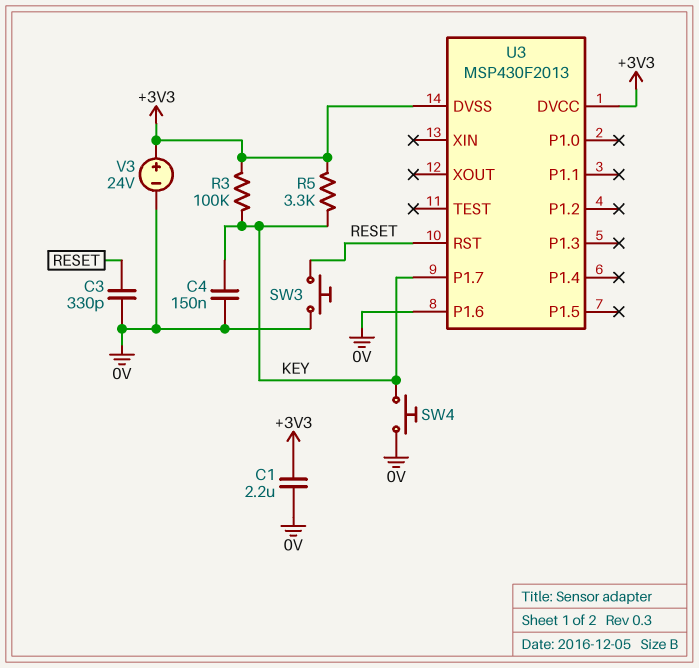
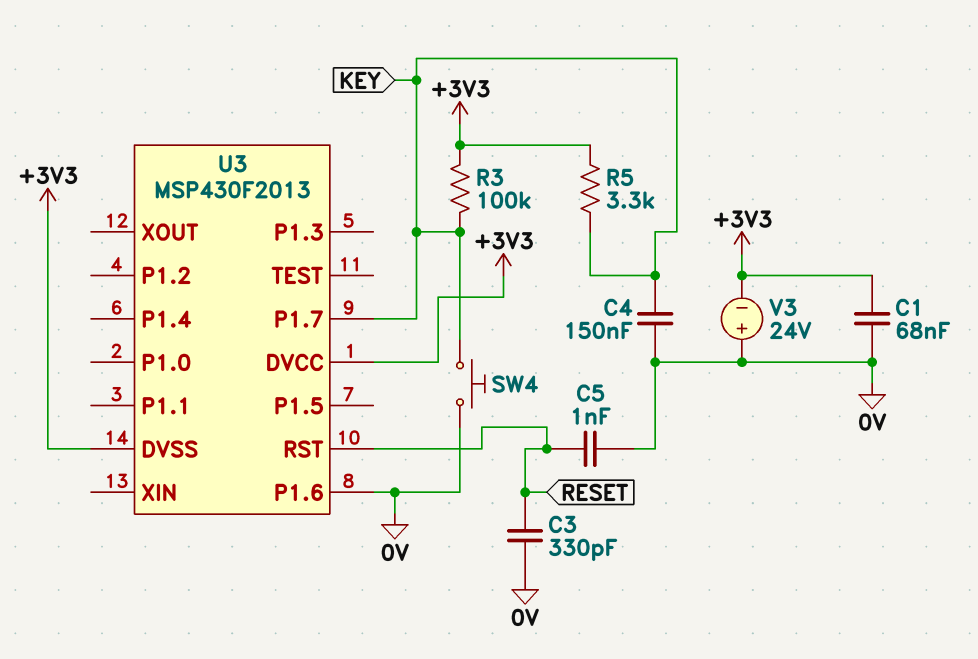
C1: 2.2uF (+3V3, 0V) -> 68nF (+3V3, 0V)
C5: none -> 1nF (0V, RESET)
SW3: button (0V, RESET) -> none
V3: 24V (plus +3V3, minus 0V) -> 24V (plus 0V, minus +3V3)

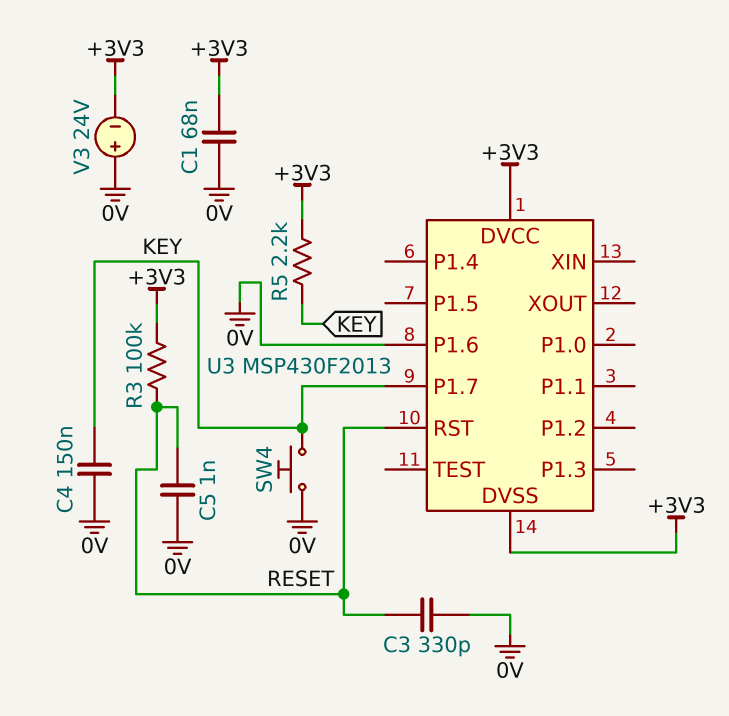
R3: 100k (+3V3, KEY) -> 100k (+3V3, RESET)
R5: 3.3k (+3V3, KEY) -> 2.2k (+3V3, KEY)

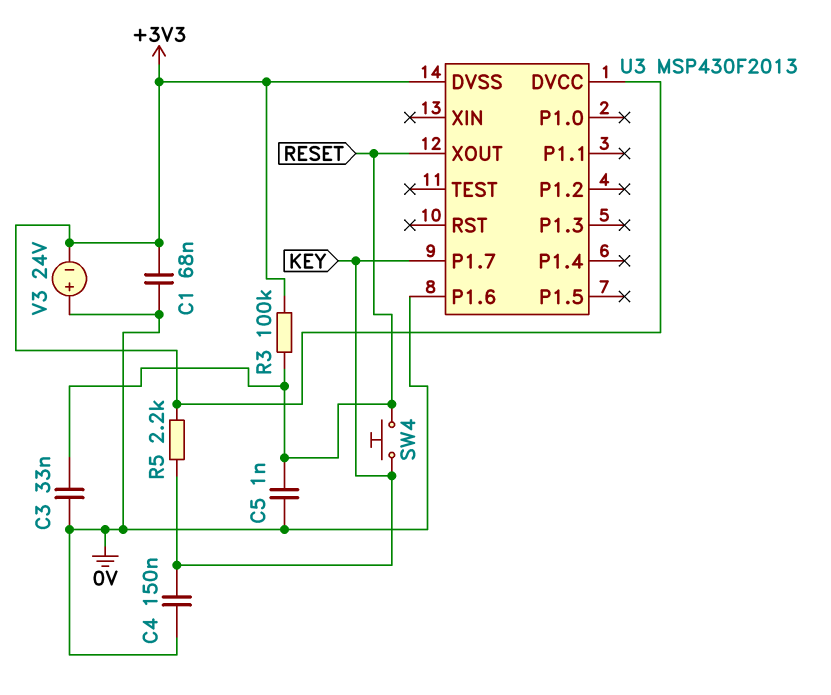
C3: 330pF (0V, RESET) -> 33nF (0V, RESET)
SW4: button (0V, KEY) -> button (KEY, RESET)
U3 pin RST: RESET -> none
U3 pin XOUT: none -> RESET

